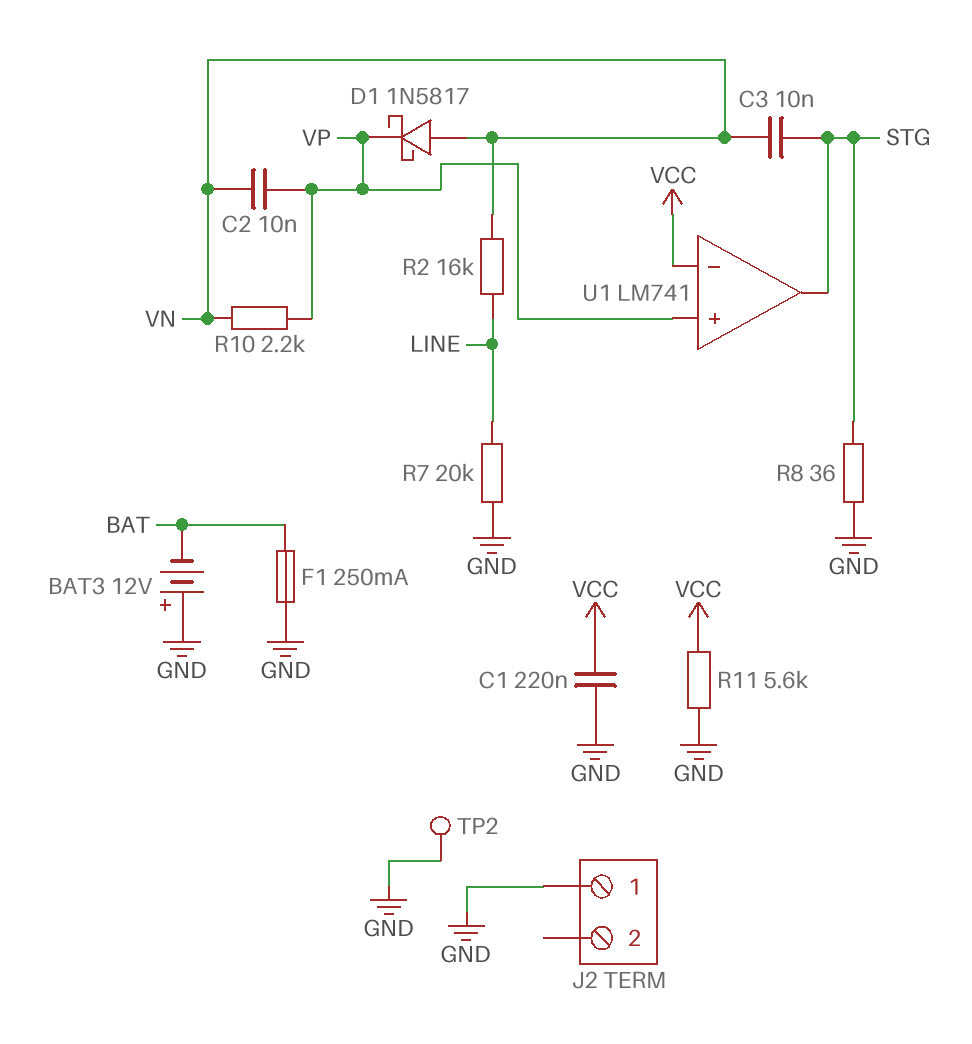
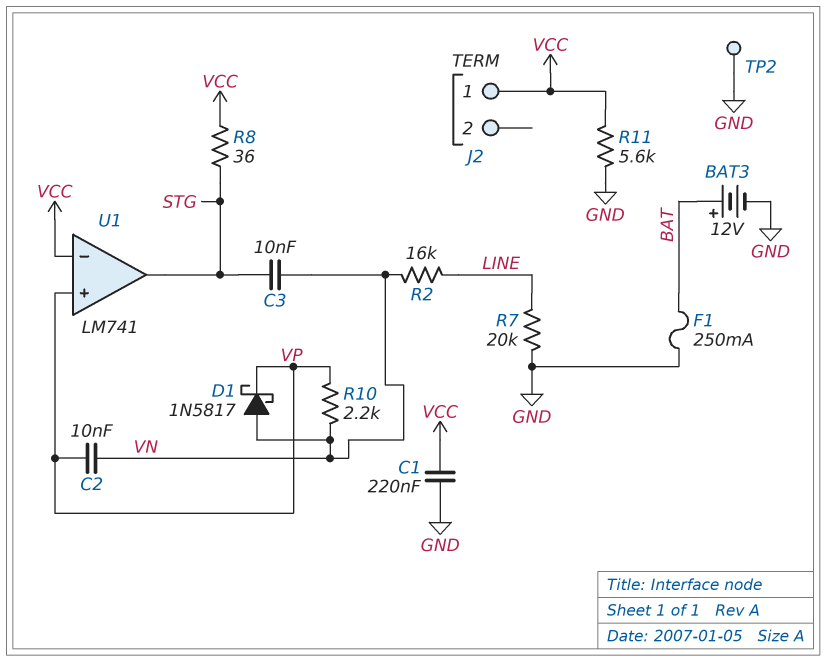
BAT3: 12V (plus GND, minus BAT) -> 12V (plus BAT, minus GND)
J2 pin 1: GND -> VCC
R8: 36 (GND, STG) -> 36 (STG, VCC)

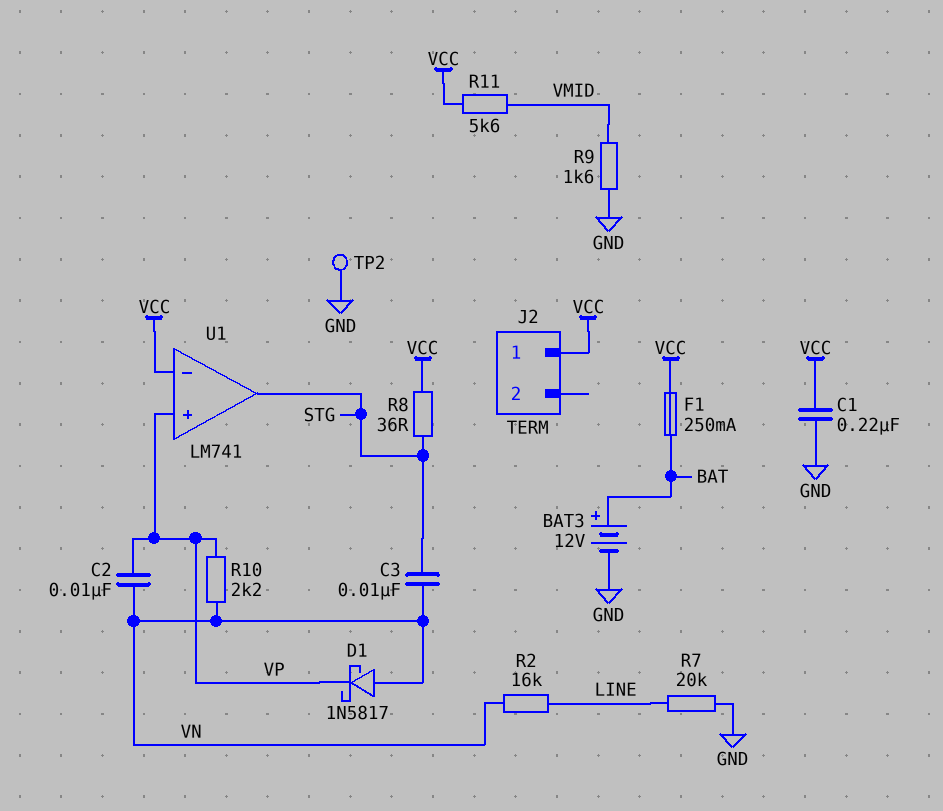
F1: 250mA (BAT, GND) -> 250mA (BAT, VCC)
R9: none -> 1.6k (GND, VMID)
R11: 5.6k (GND, VCC) -> 5.6k (VCC, VMID)

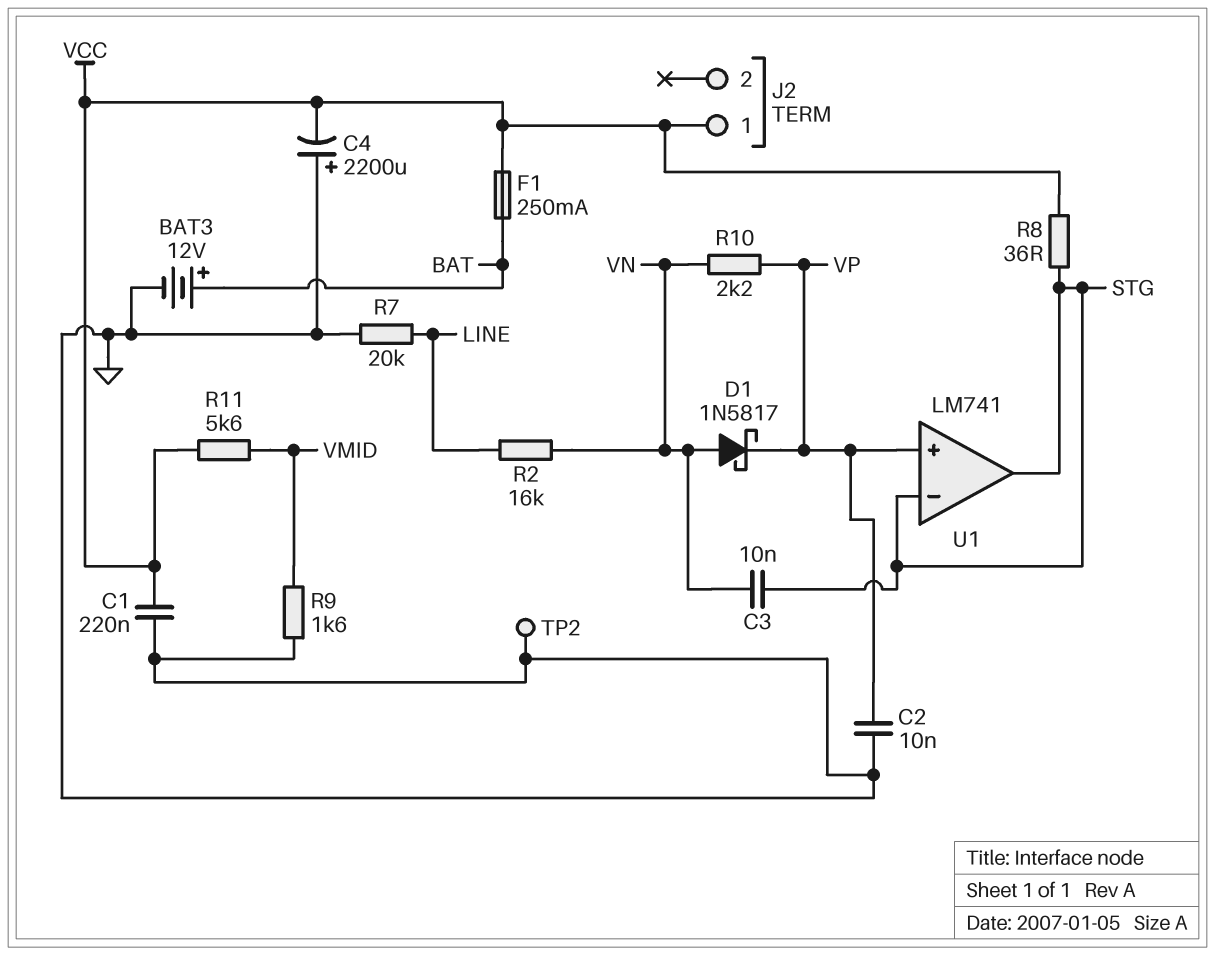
C2: 10nF (VN, VP) -> 10nF (GND, VP)
C4: none -> 2200uF (plus GND, minus VCC)
U1 pin in-: VCC -> STG

